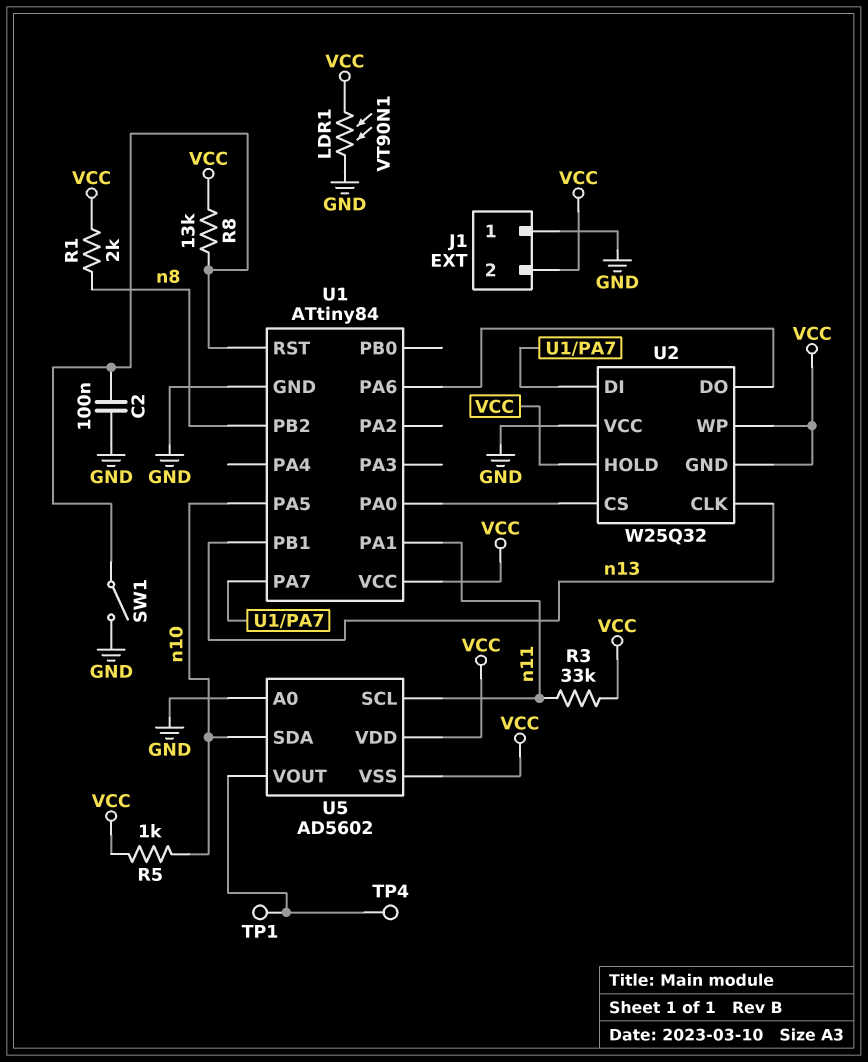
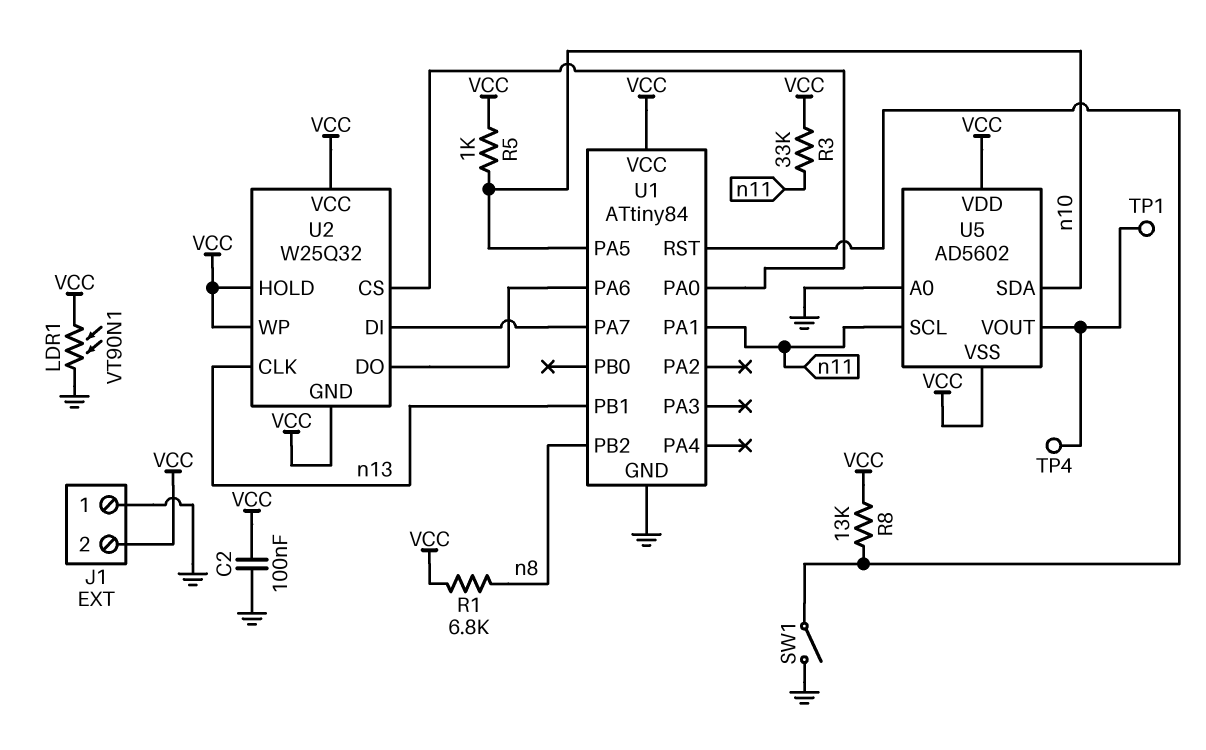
C2: 100nF (GND, U1/RST) -> 100nF (GND, VCC)
R1: 2k (VCC, n8) -> 6.8k (VCC, n8)
U2 pin VCC: GND -> VCC

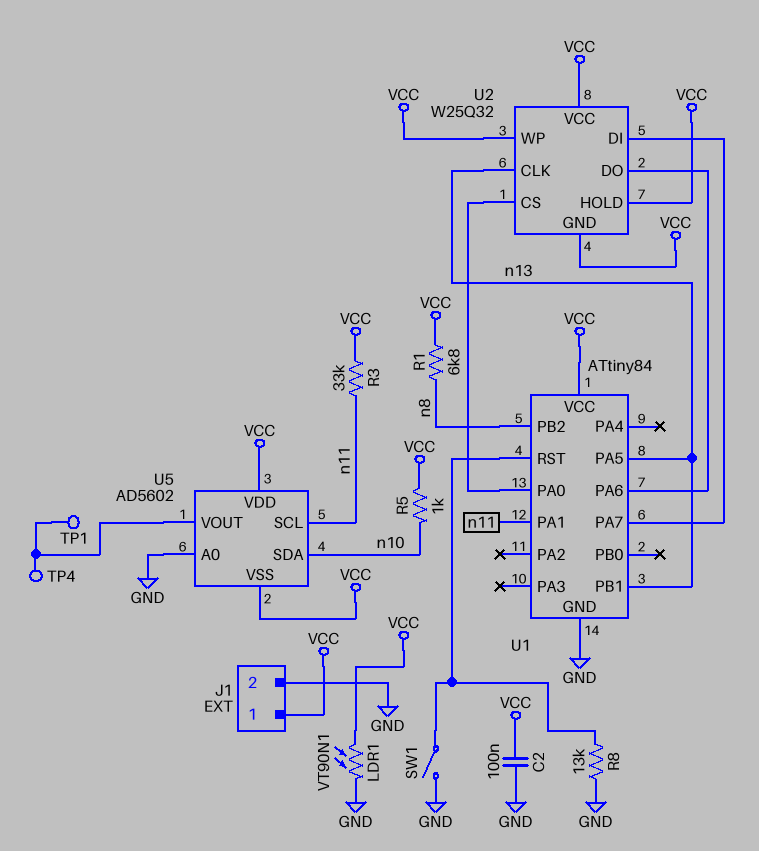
J1 pin 1: GND -> VCC
J1 pin 2: VCC -> GND
R8: 13k (U1/RST, VCC) -> 13k (GND, U1/RST)
U1 pin PA5: n10 -> n13

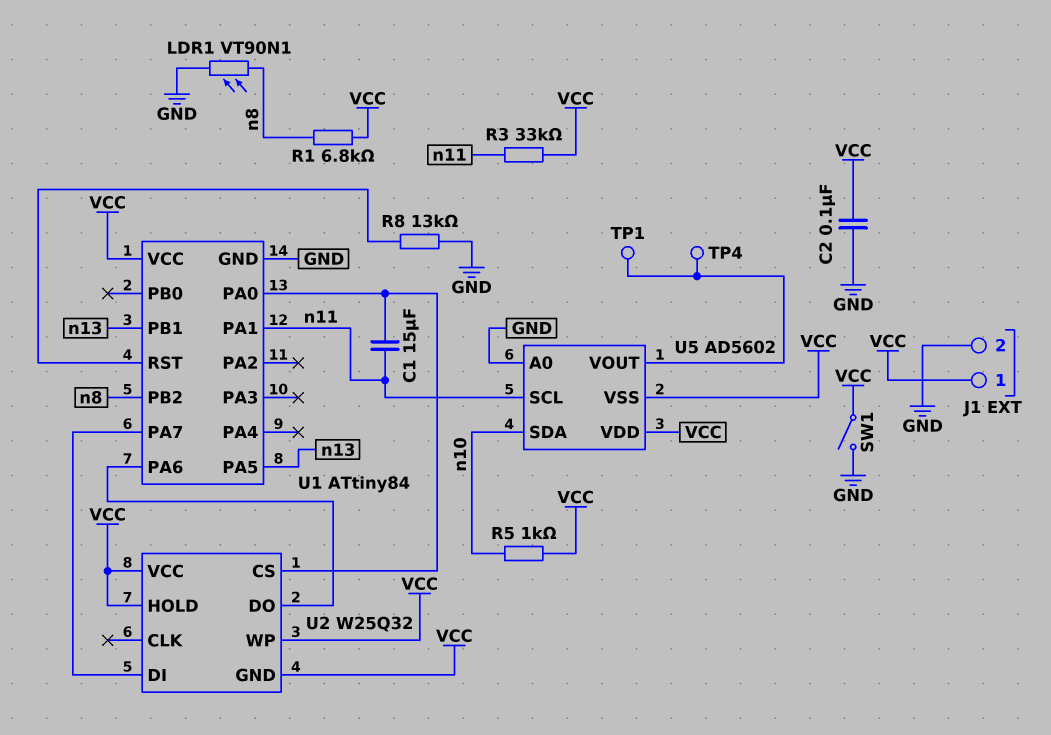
C1: none -> 15uF (U1/PA0, n11)
LDR1: VT90N1 (GND, VCC) -> VT90N1 (GND, n8)
SW1: switch (GND, U1/RST) -> switch (GND, VCC)
U2 pin CLK: n13 -> none

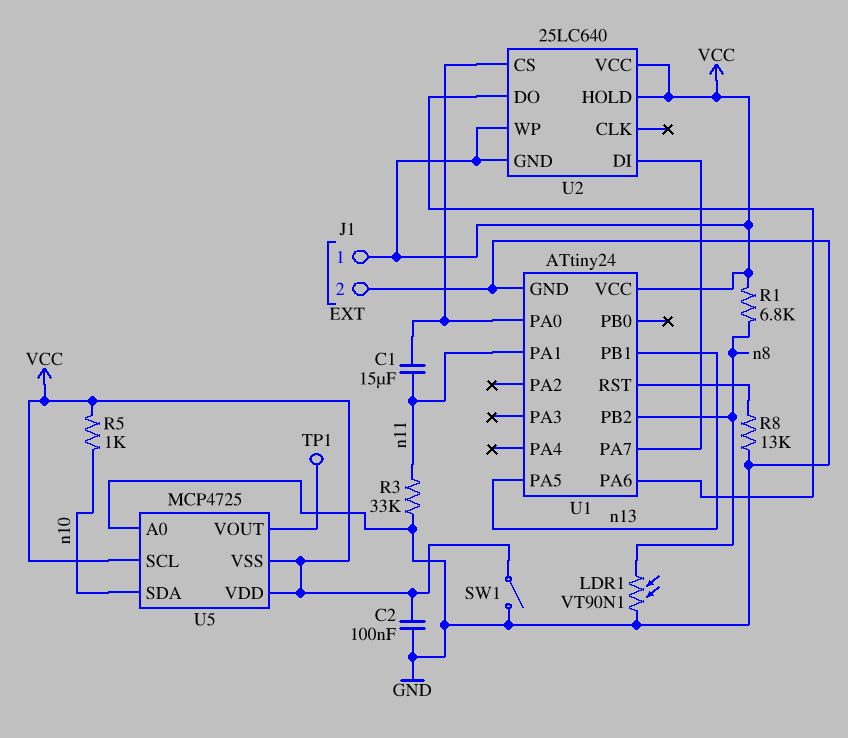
R3: 33k (VCC, n11) -> 33k (GND, n11)
TP4: test point (U5/VOUT) -> none
U1: ATtiny84 -> ATtiny24
U2: W25Q32 -> 25LC640
U5: AD5602 -> MCP4725
U5 pin SCL: n11 -> VCC

